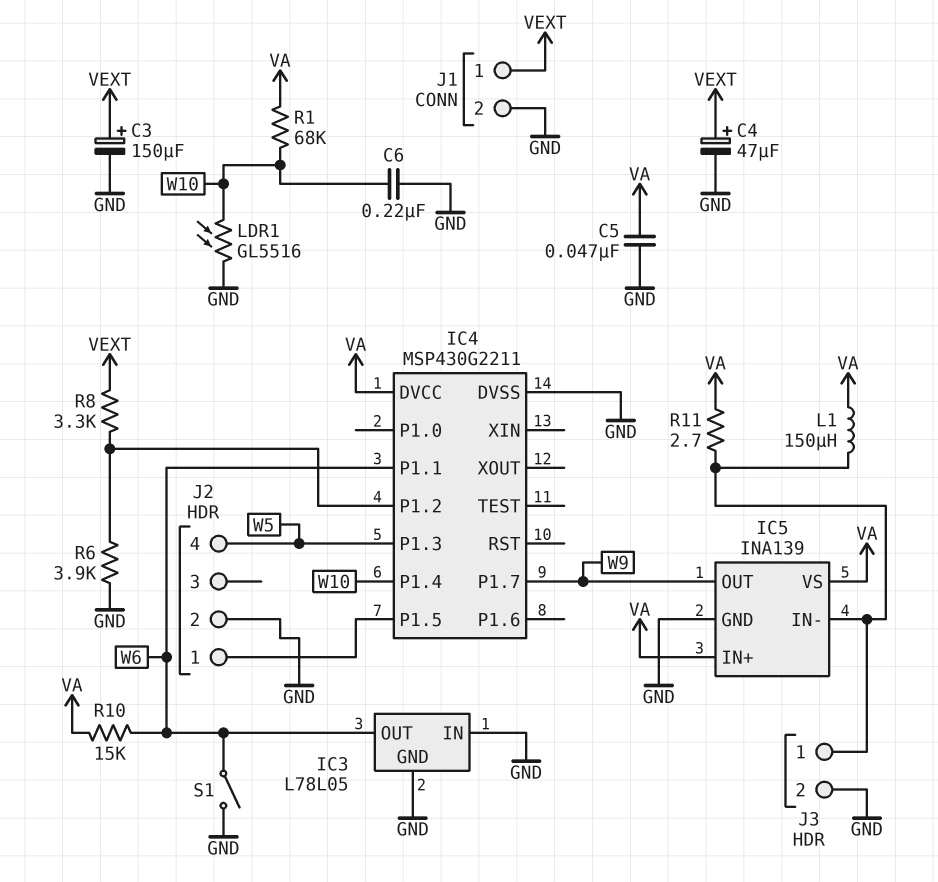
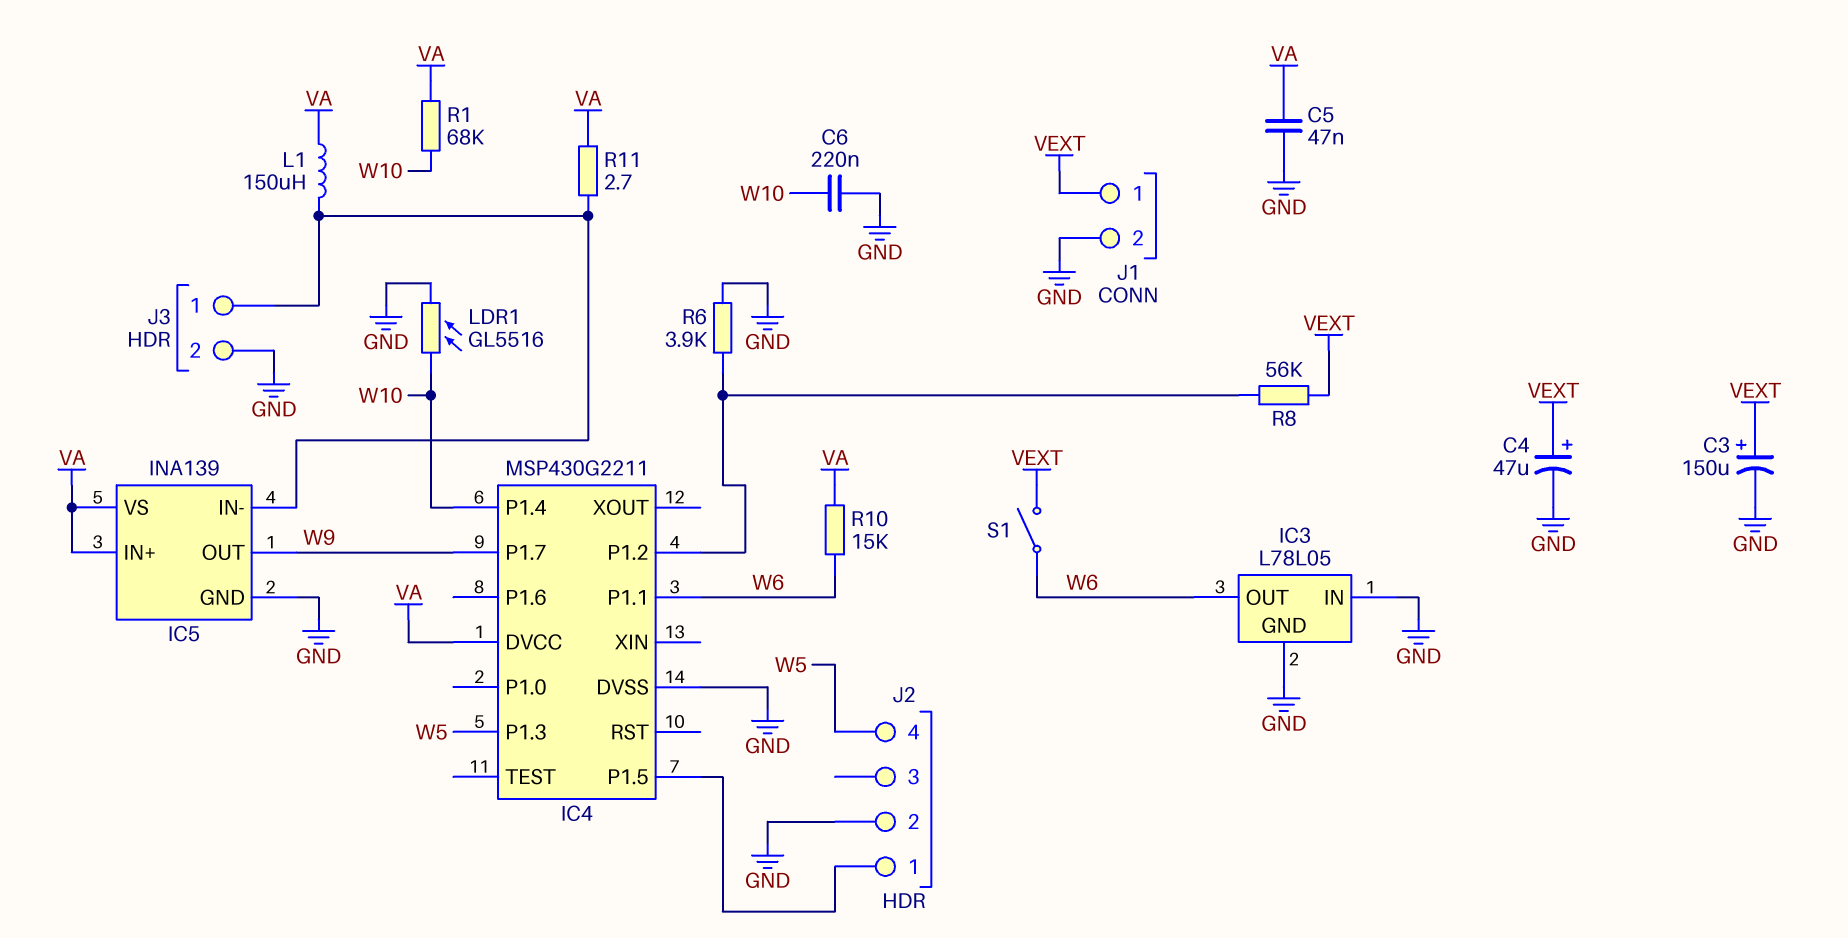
R8: 3.3k (IC4/P1.2, VEXT) -> 56k (IC4/P1.2, VEXT)
S1: switch (GND, W6) -> switch (VEXT, W6)

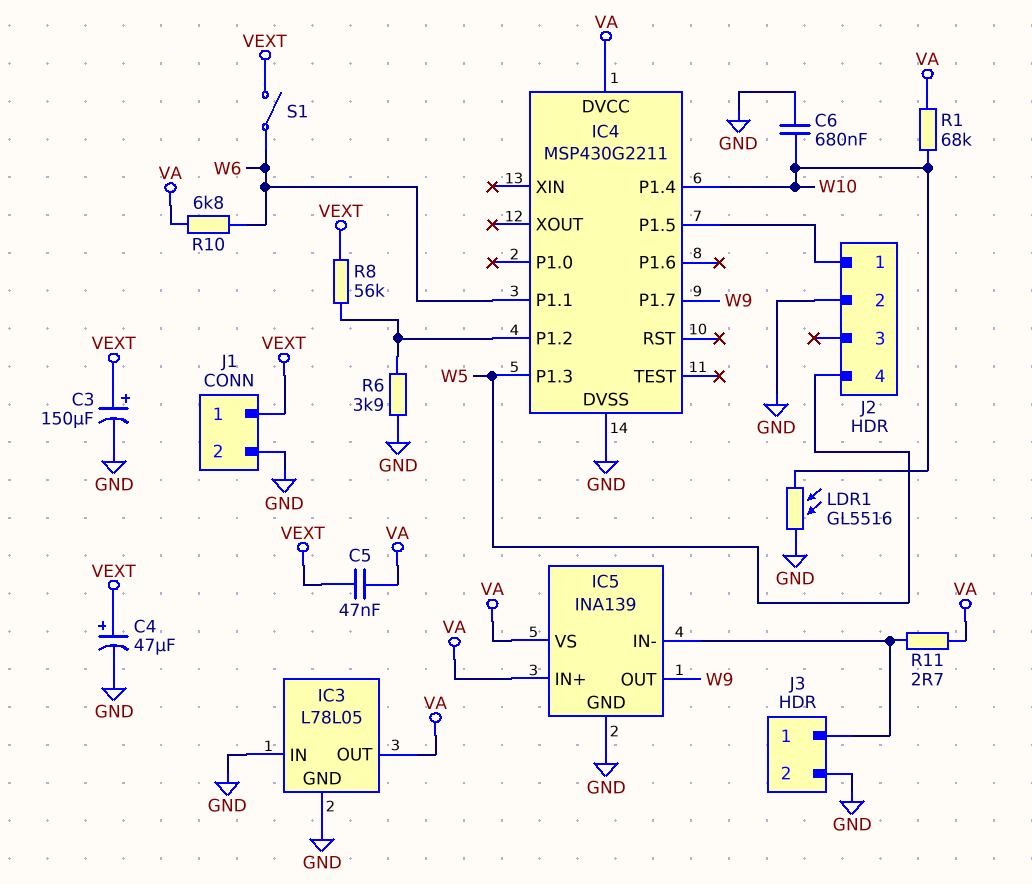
C5: 47nF (GND, VA) -> 47nF (VA, VEXT)
C6: 220nF (GND, W10) -> 680nF (GND, W10)
IC3 pin OUT: W6 -> VA
L1: 150uH (IC5/IN-, VA) -> none
R10: 15k (VA, W6) -> 6.8k (VA, W6)

